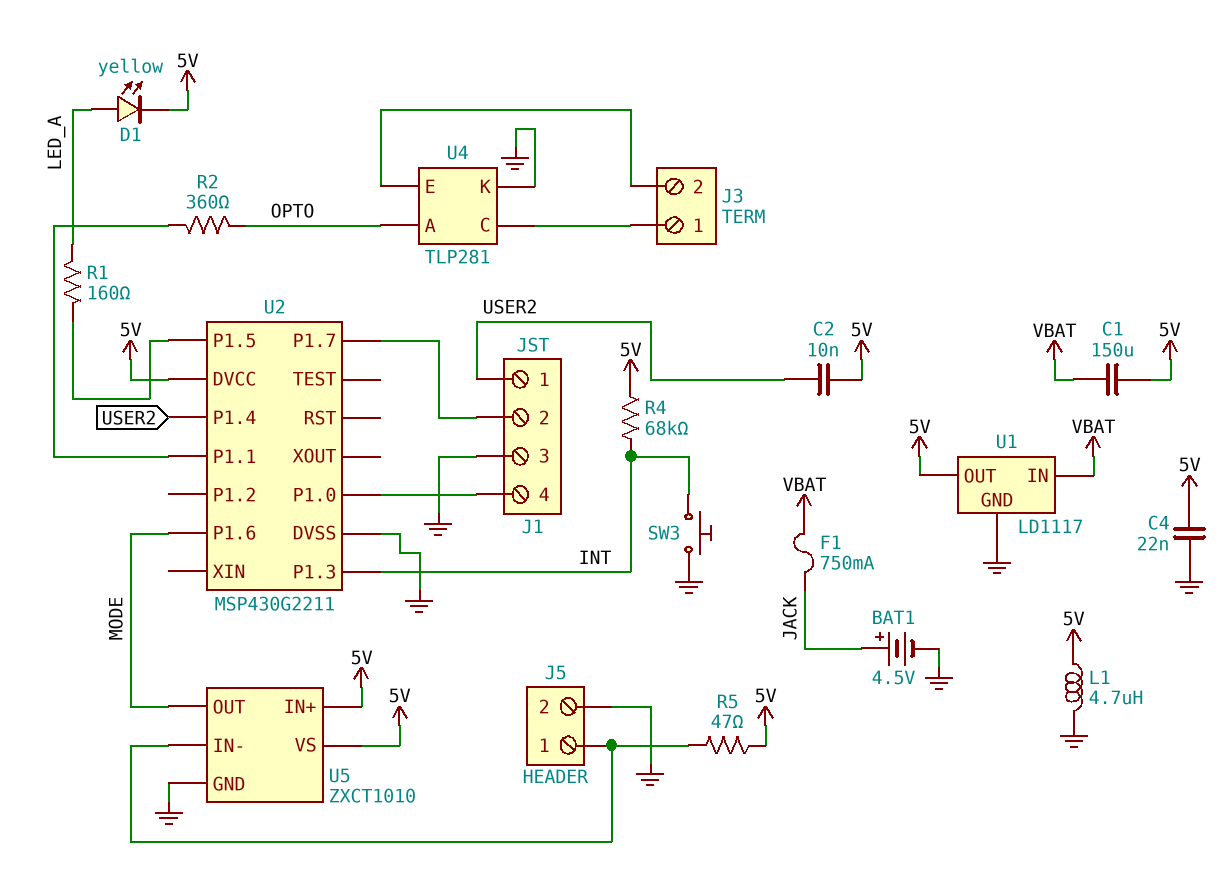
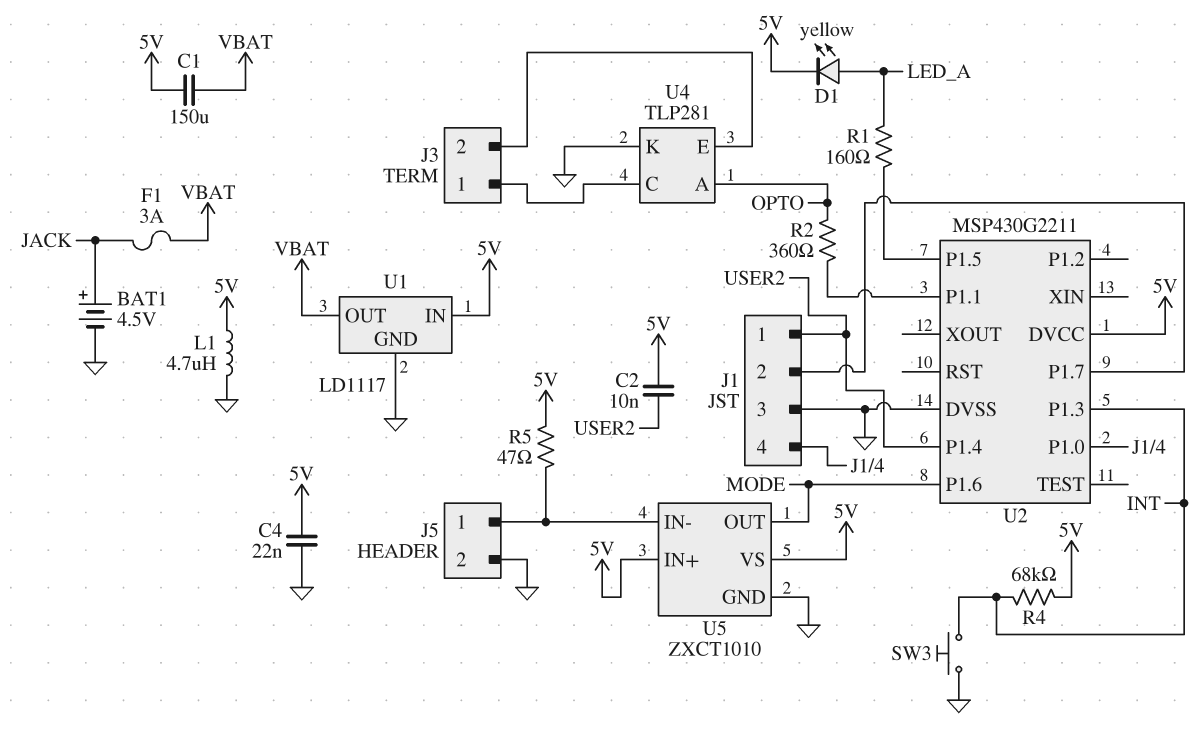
F1: 750mA (JACK, VBAT) -> 3A (JACK, VBAT)
U1 pin IN: VBAT -> 5V
U1 pin OUT: 5V -> VBAT

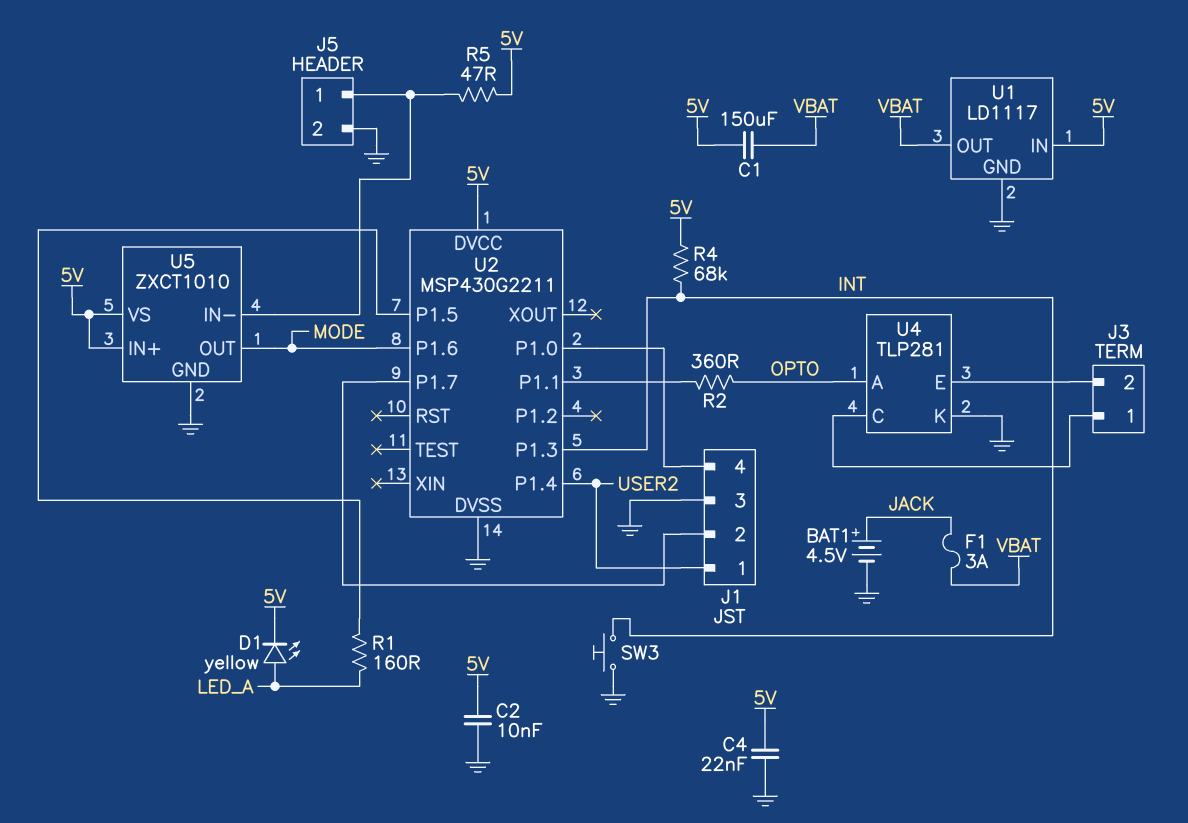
C2: 10nF (5V, USER2) -> 10nF (5V, GND)
L1: 4.7uH (5V, GND) -> none

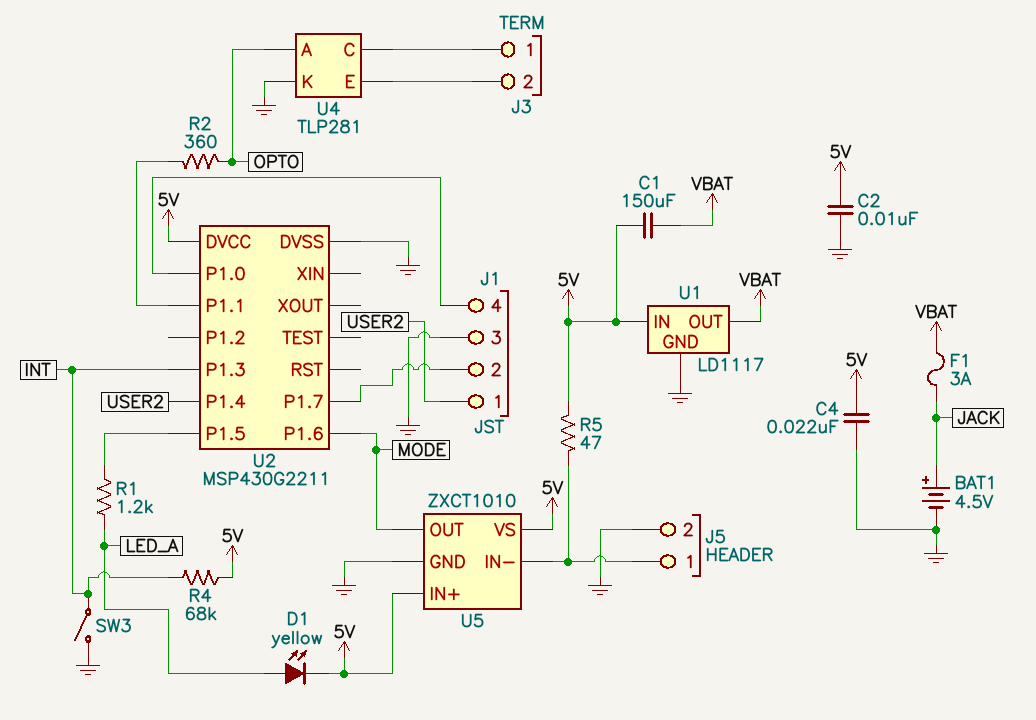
R1: 160 (LED_A, U2/P1.5) -> 1.2k (LED_A, U2/P1.5)
SW3: button (GND, INT) -> switch (GND, INT)

